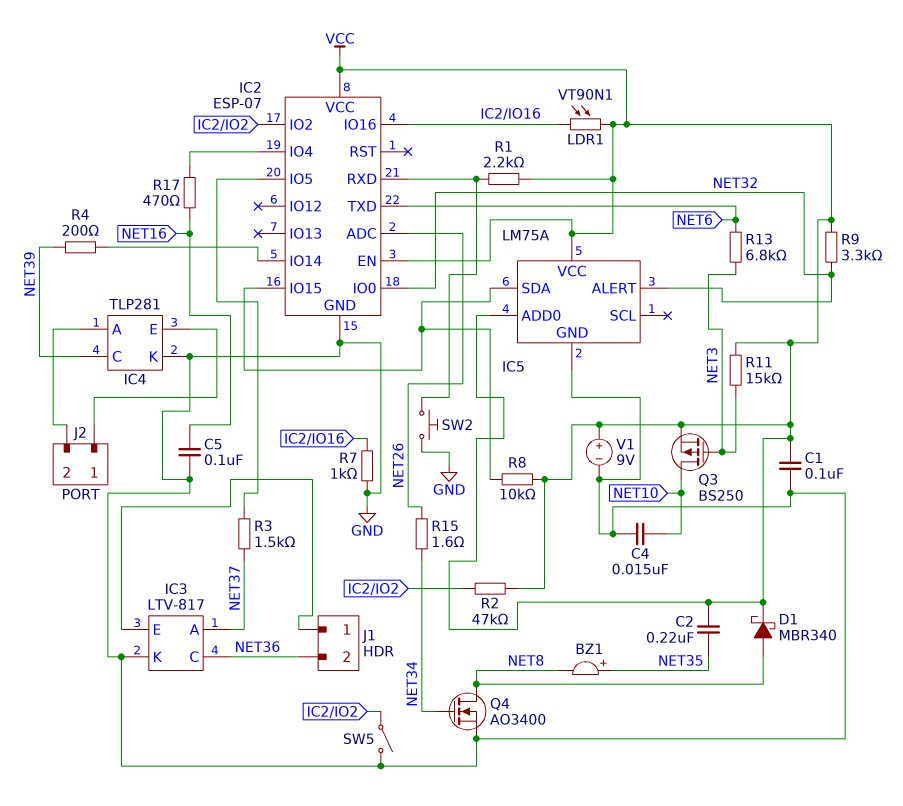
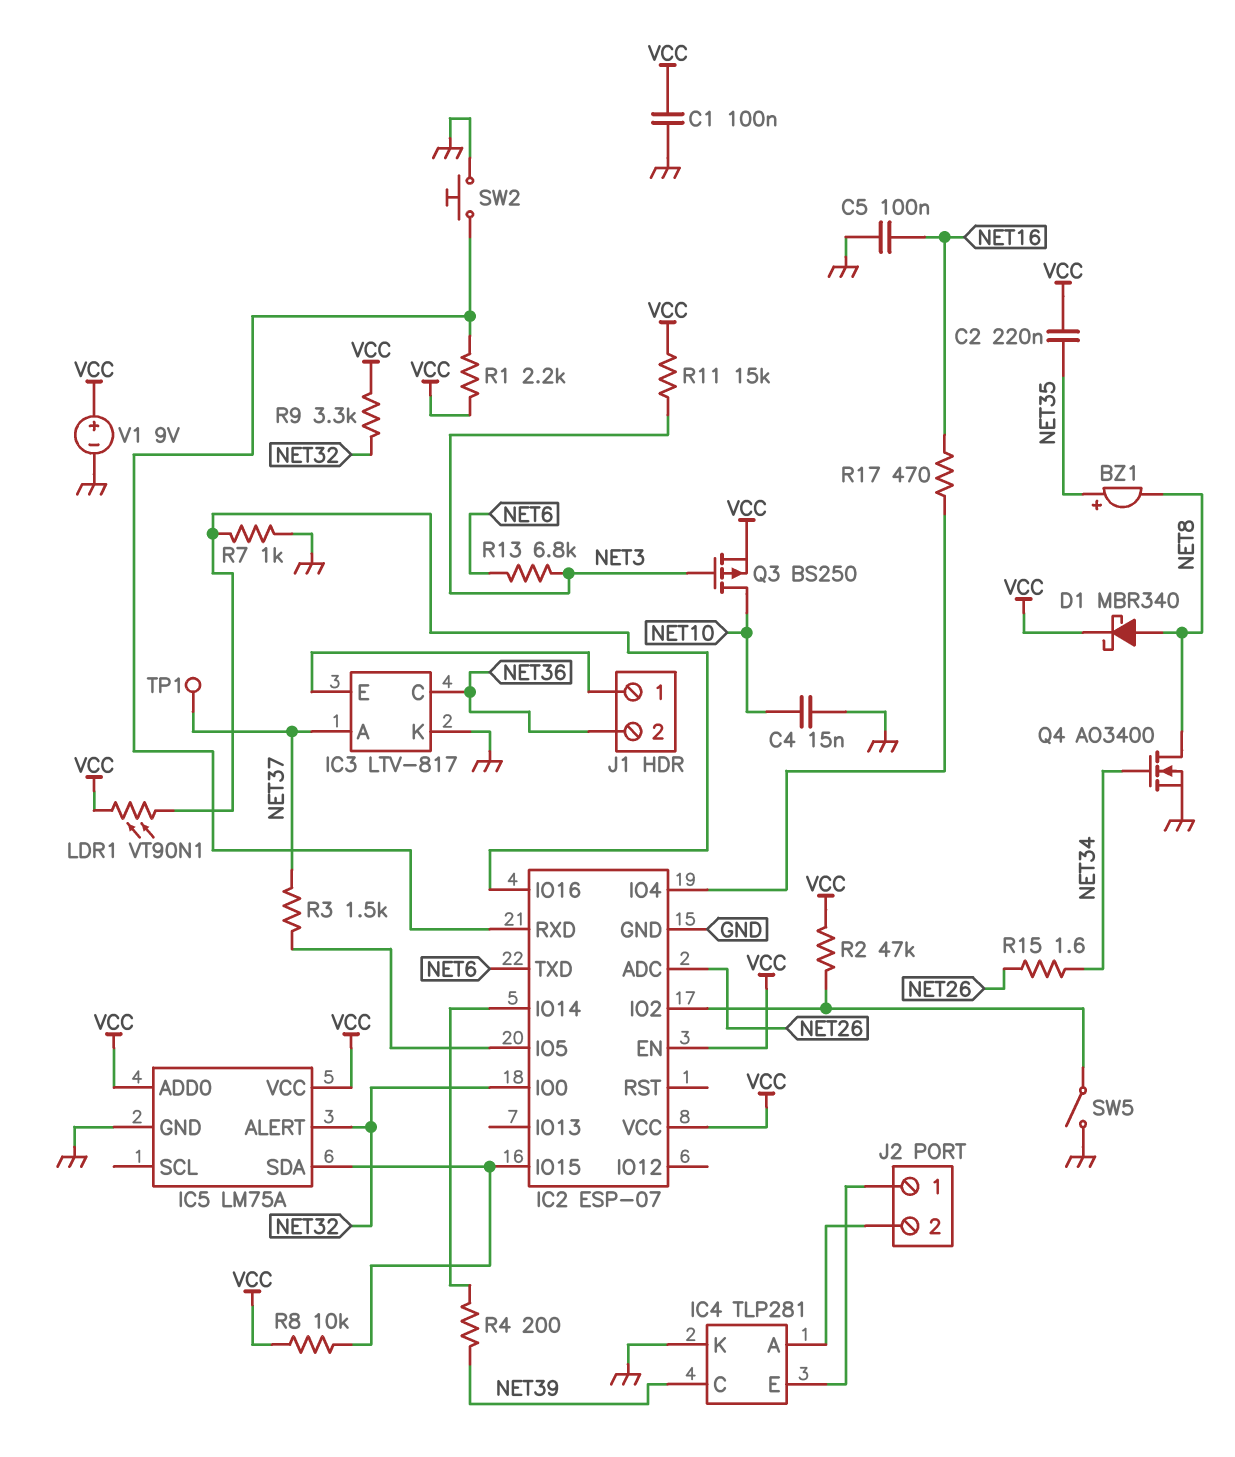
TP1: none -> test point (NET37)

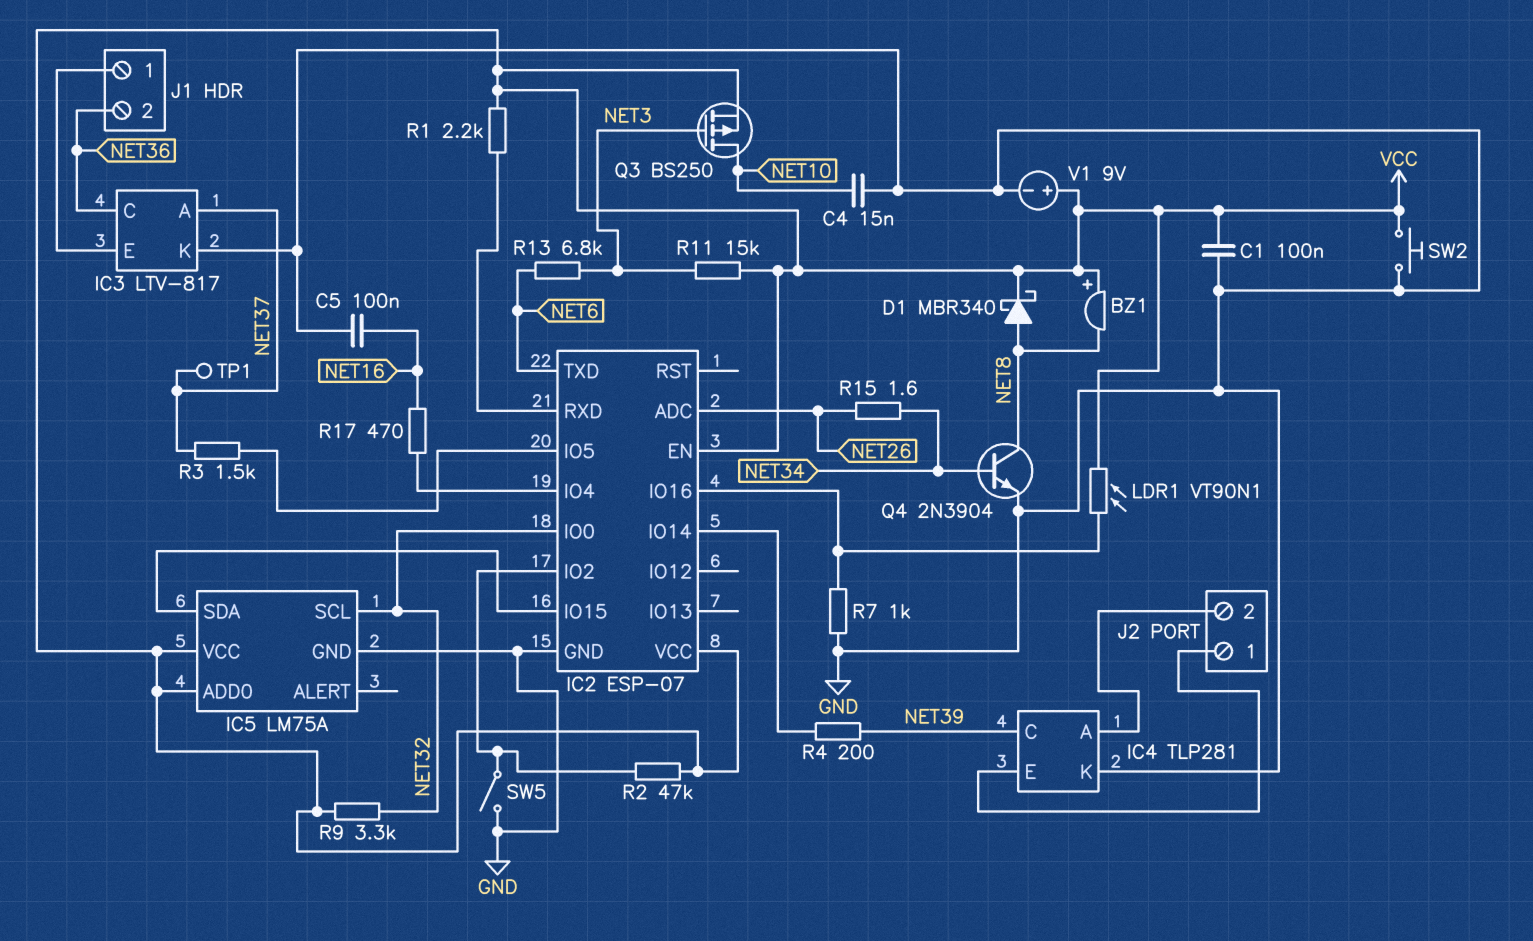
BZ1: buzzer (plus NET35, minus NET8) -> buzzer (plus VCC, minus NET8)
C2: 220nF (NET35, VCC) -> none
IC5 pin ALERT: NET32 -> none
IC5 pin SCL: none -> NET32
Q4: NMOS AO3400 (G NET34, D NET8, S GND) -> NPN 2N3904 (B NET34, C NET8, E GND)
R8: 10k (IC2/IO15, VCC) -> none
SW2: button (GND, IC2/RXD) -> button (GND, VCC)

